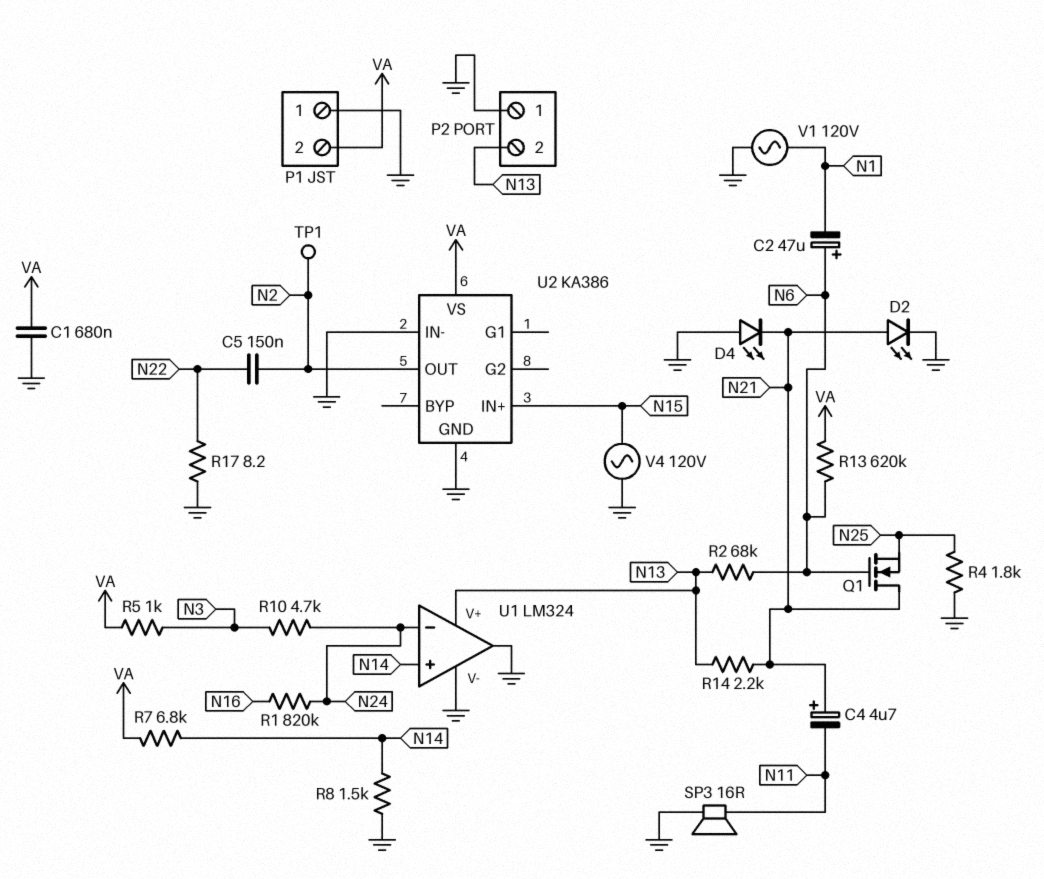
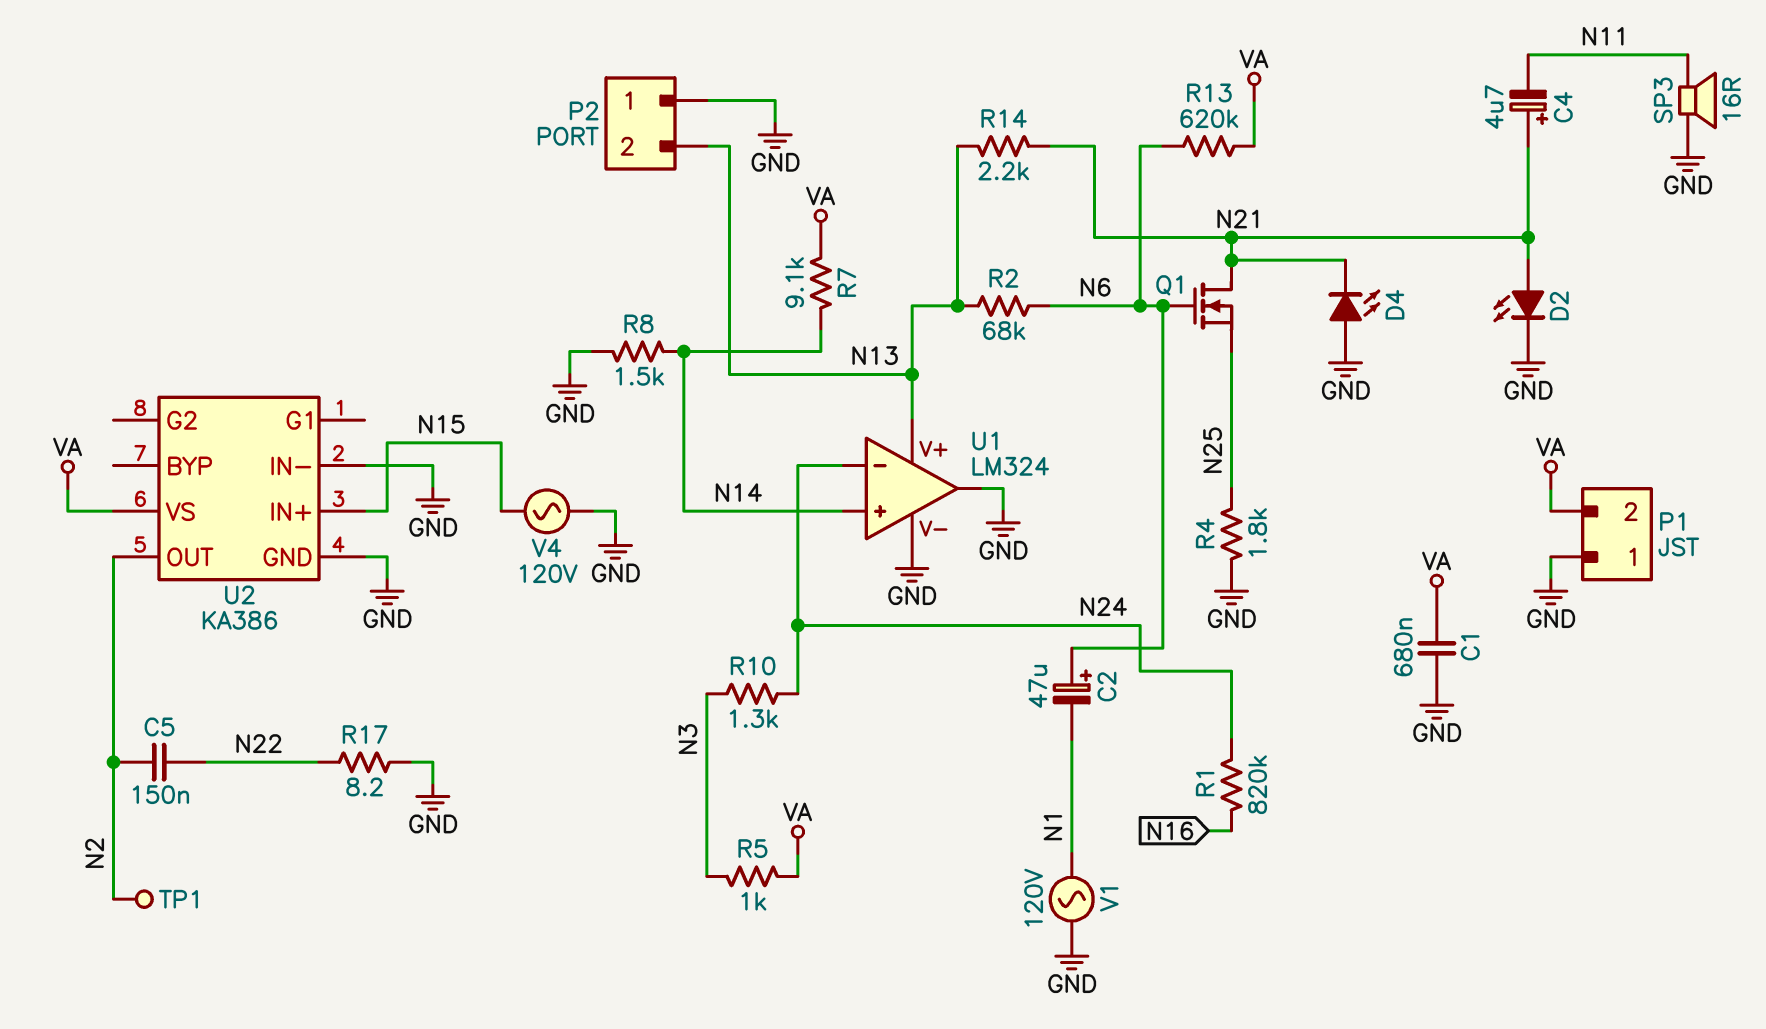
R7: 6.8k (N14, VA) -> 9.1k (N14, VA)
R10: 4.7k (N3, N24) -> 1.3k (N3, N24)

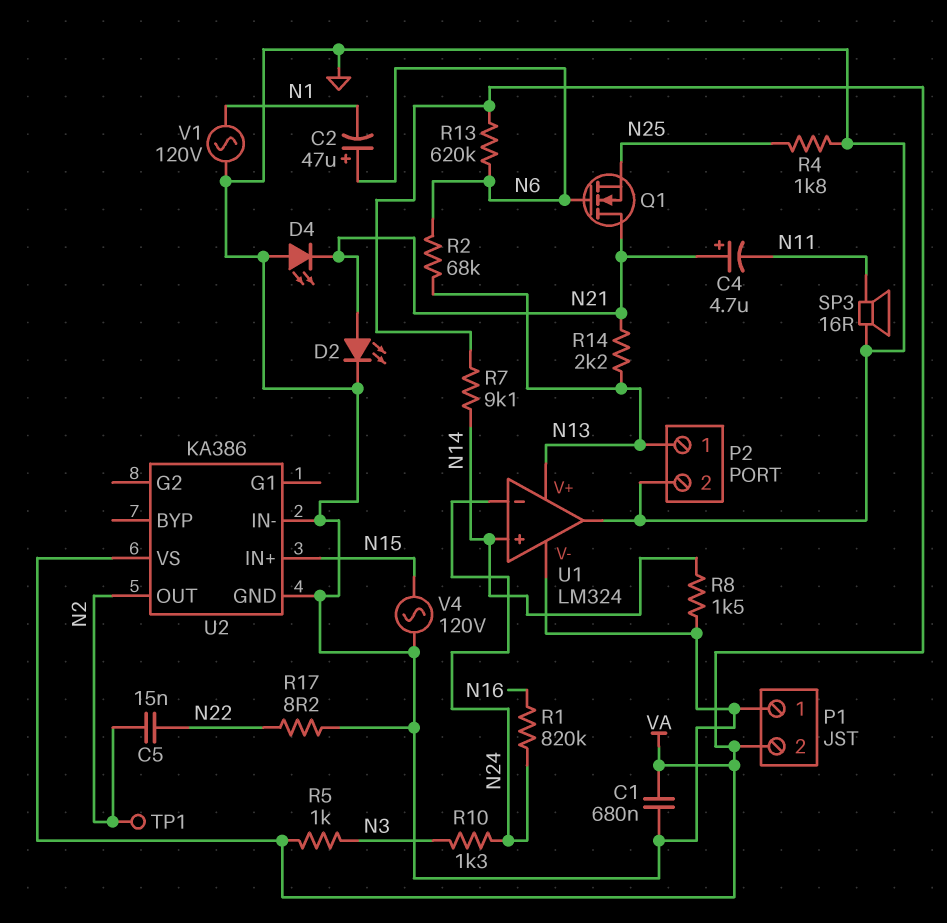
C5: 150nF (N2, N22) -> 15nF (N2, N22)
P2 pin 1: GND -> N13
P2 pin 2: N13 -> GND

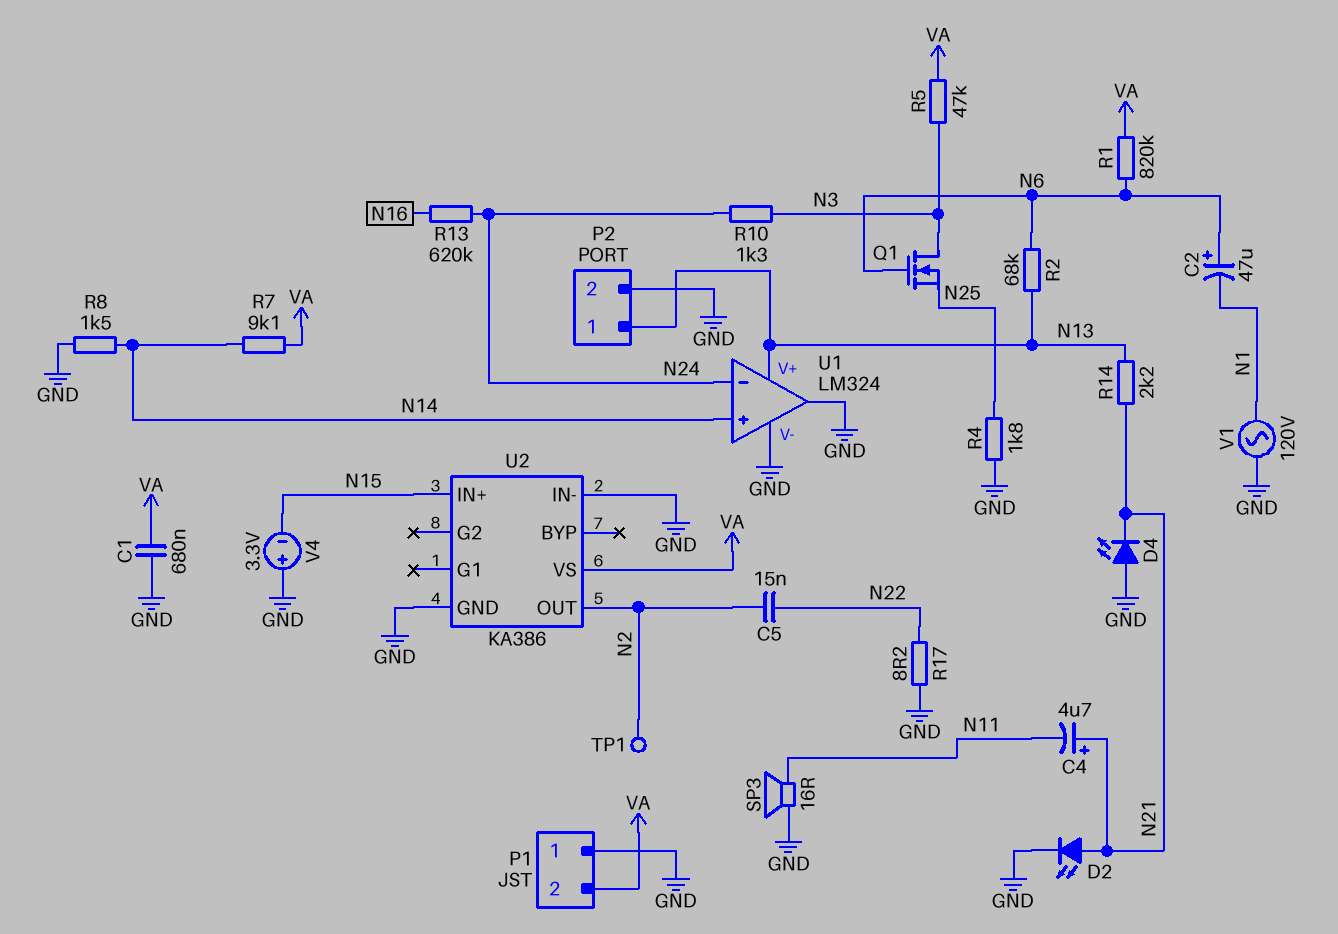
Q1: NMOS (G N6, D N21, S N25) -> NMOS (G N6, D N3, S N25)
R1: 820k (N16, N24) -> 820k (N6, VA)
R5: 1k (N3, VA) -> 47k (N3, VA)
R13: 620k (N6, VA) -> 620k (N16, N24)
V4: AC 120V (GND, N15) -> 3.3V (plus GND, minus N15)

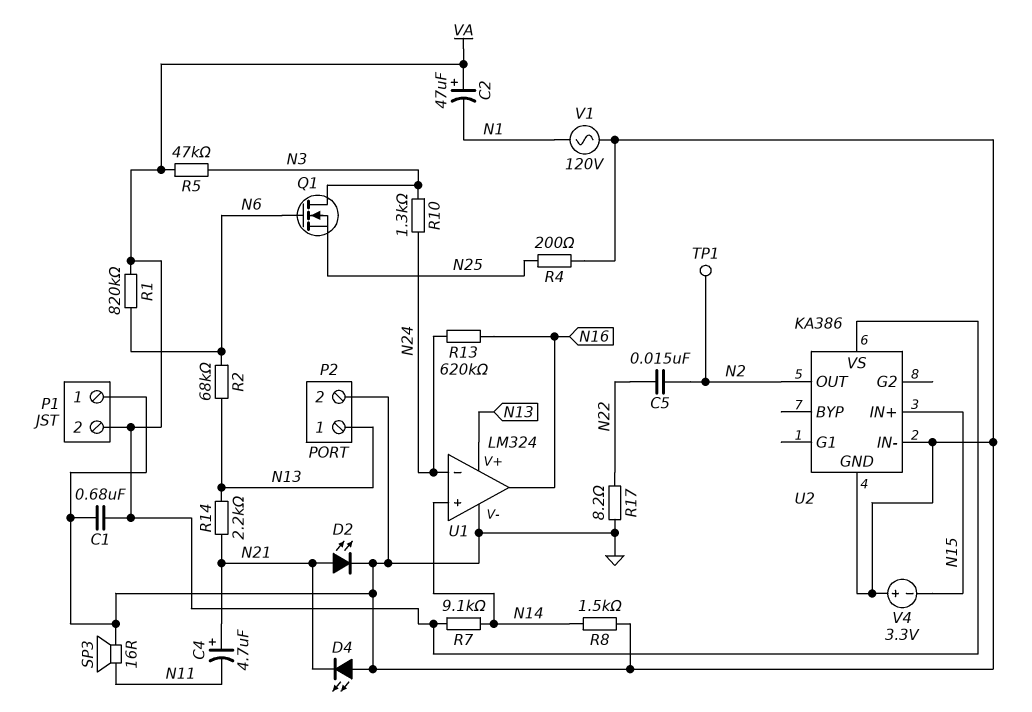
C2: 47uF (plus N6, minus N1) -> 47uF (plus VA, minus N1)
R4: 1.8k (GND, N25) -> 200 (GND, N25)
U1 pin out: GND -> N16

